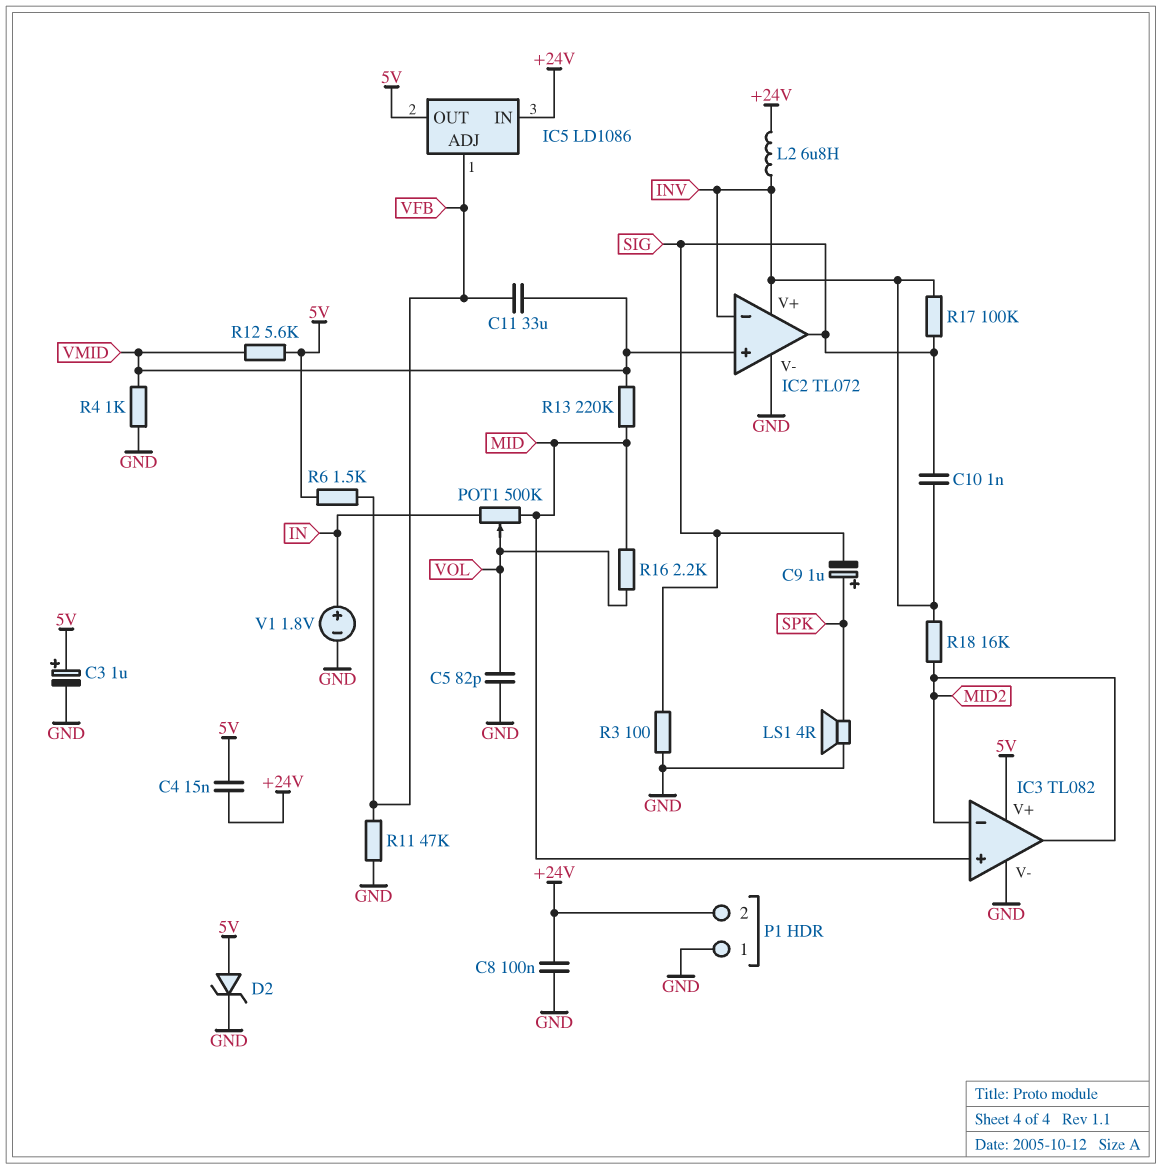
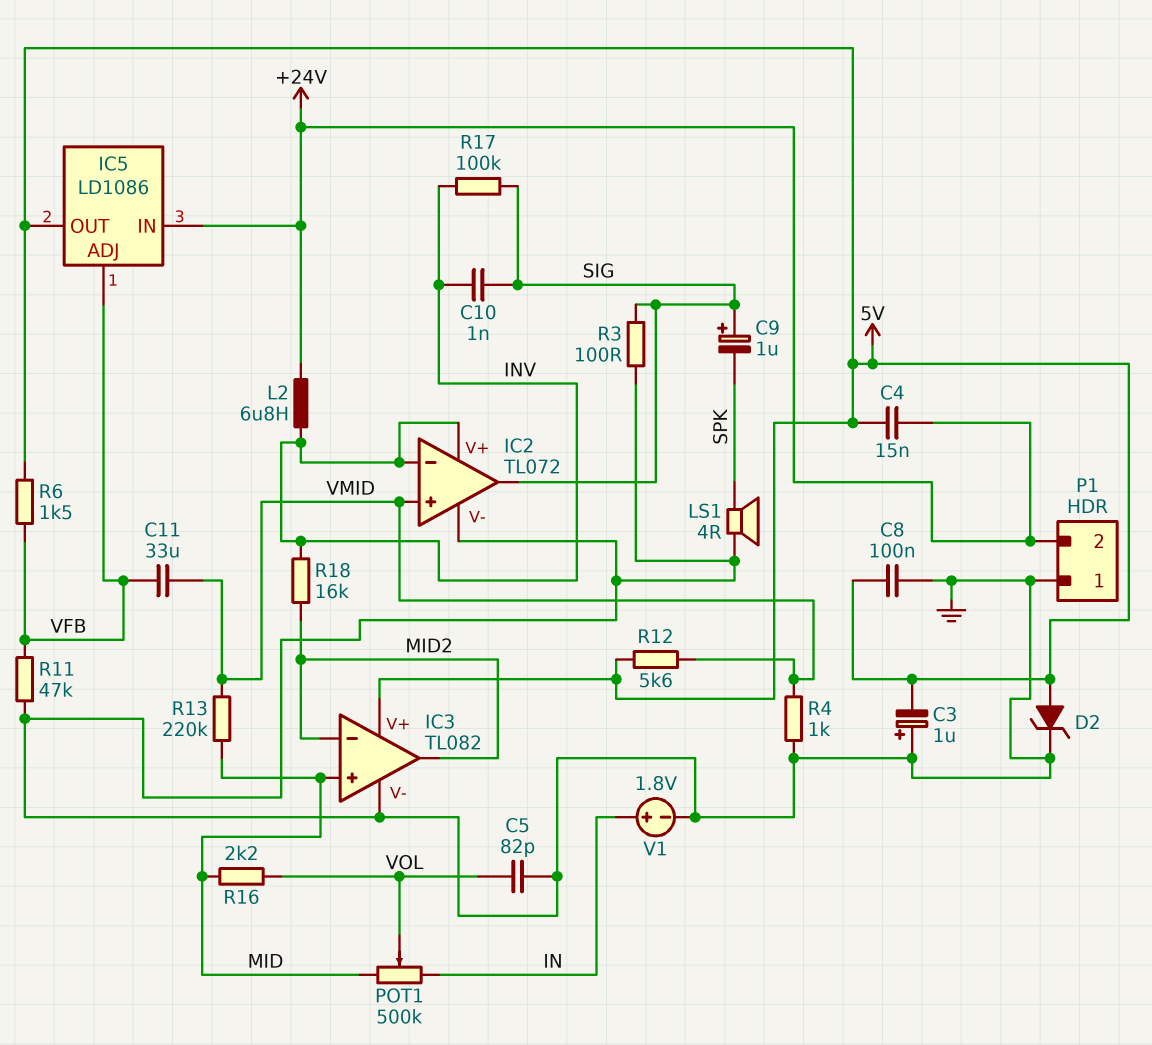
C3: 1uF (plus 5V, minus GND) -> 1uF (plus GND, minus 5V)
C8: 100nF (+24V, GND) -> 100nF (5V, GND)
C9: 1uF (plus SPK, minus SIG) -> 1uF (plus SIG, minus SPK)

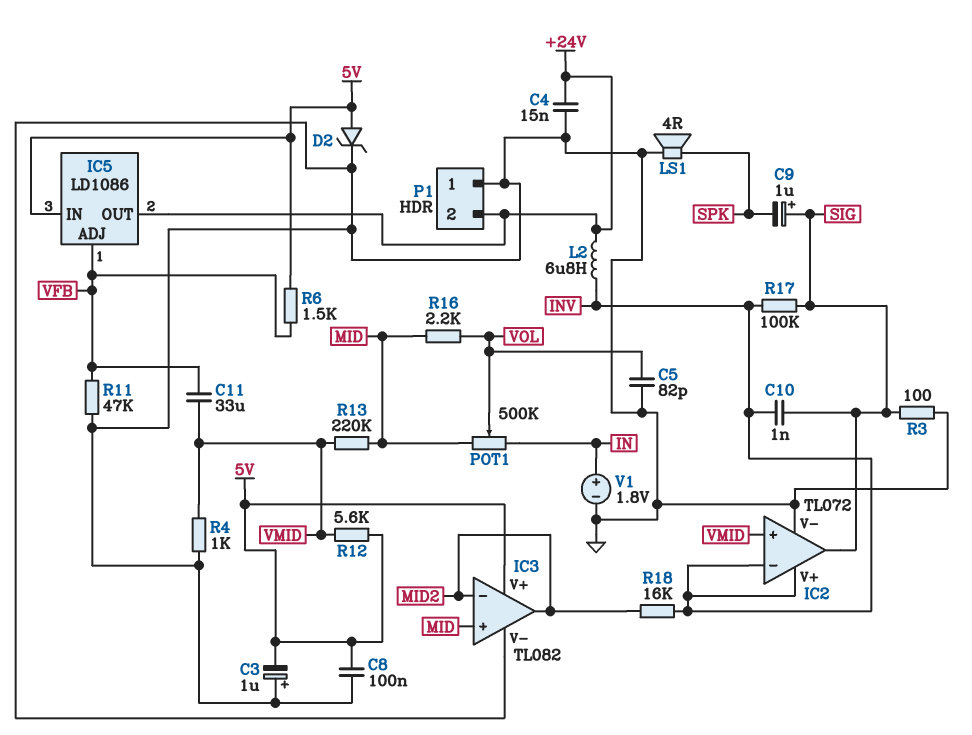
C4: 15nF (+24V, 5V) -> 15nF (+24V, GND)
IC5 pin IN: +24V -> 5V
IC5 pin OUT: 5V -> +24V

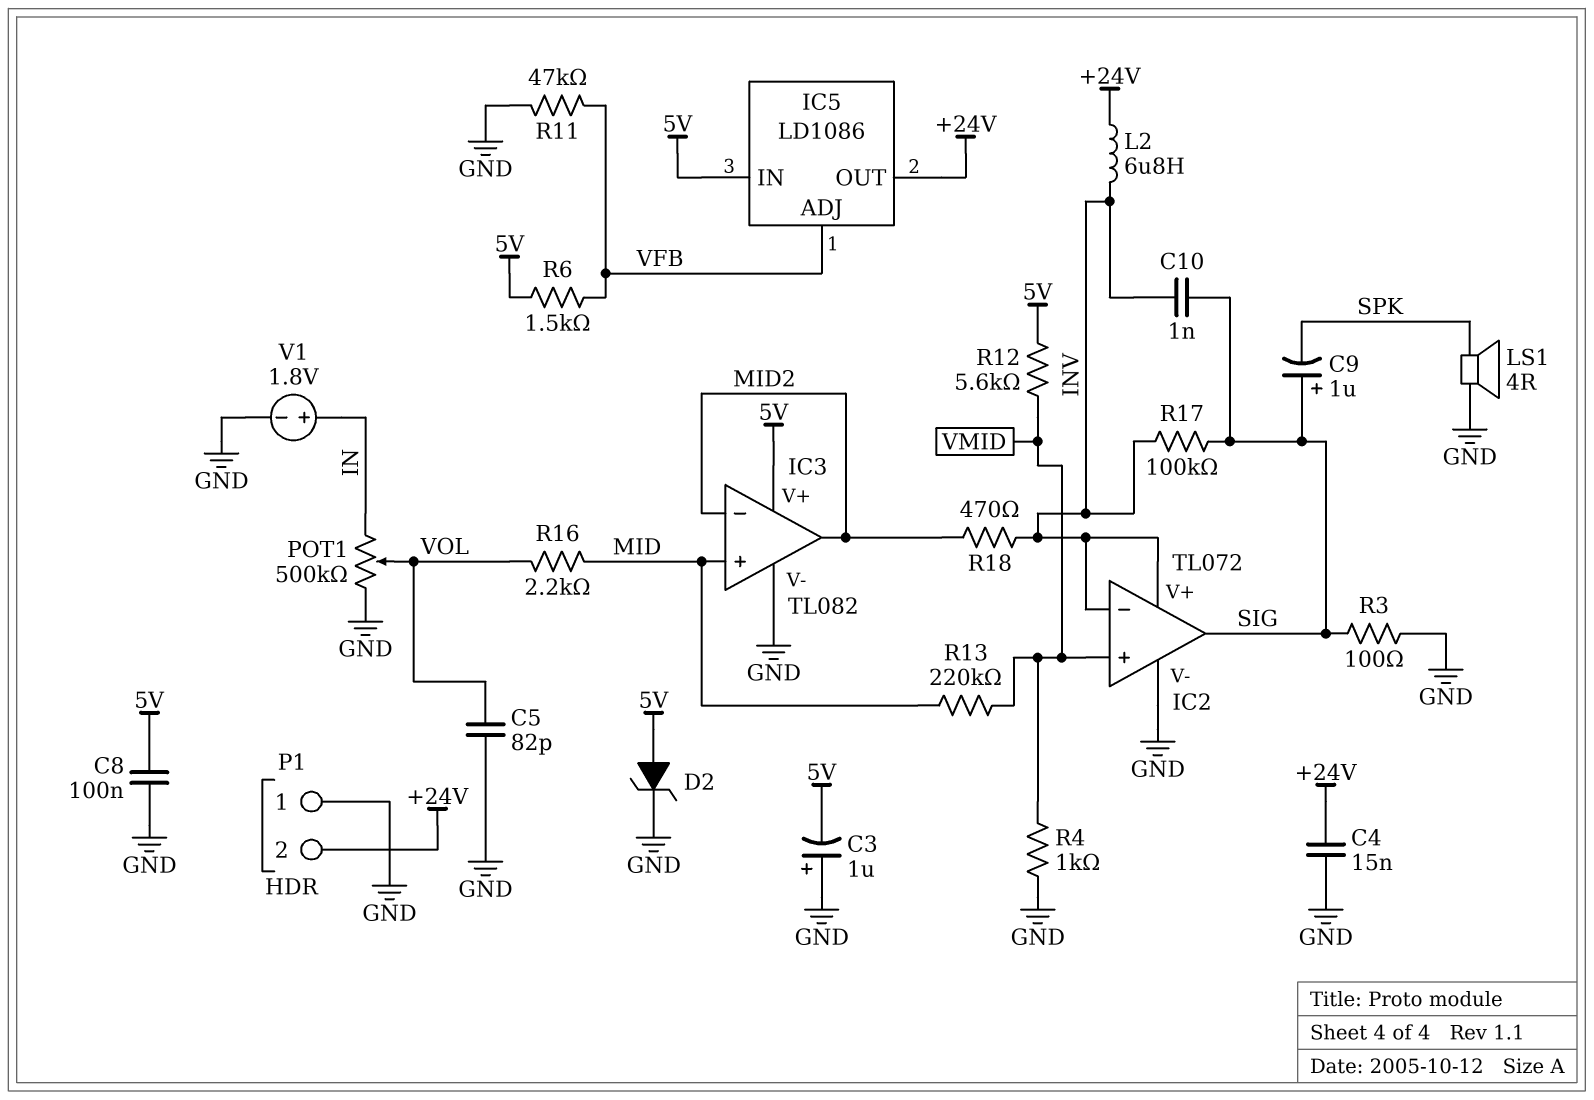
C11: 33uF (VFB, VMID) -> none
POT1: 500k (IN, MID, wiper VOL) -> 500k (GND, IN, wiper VOL)
R18: 16k (INV, MID2) -> 470 (INV, MID2)

